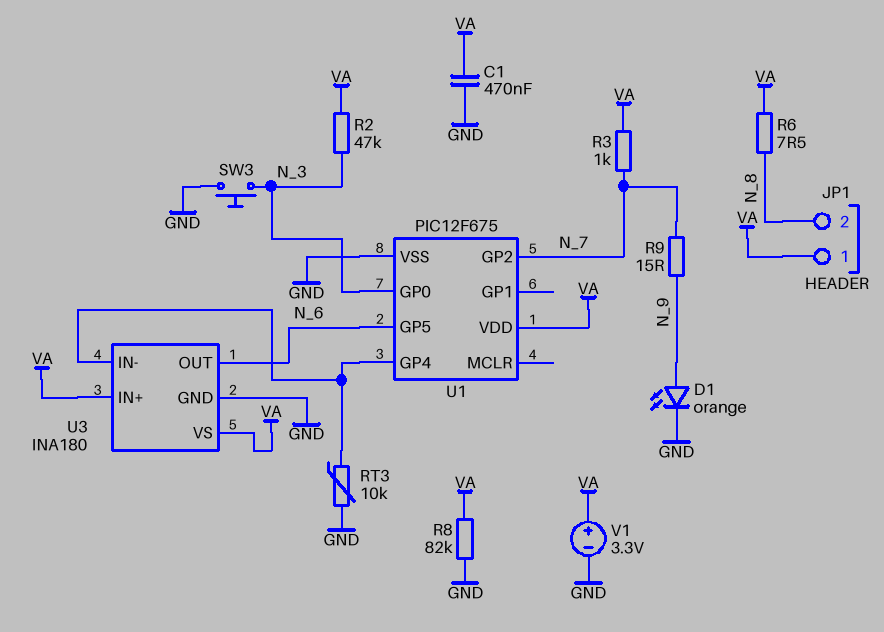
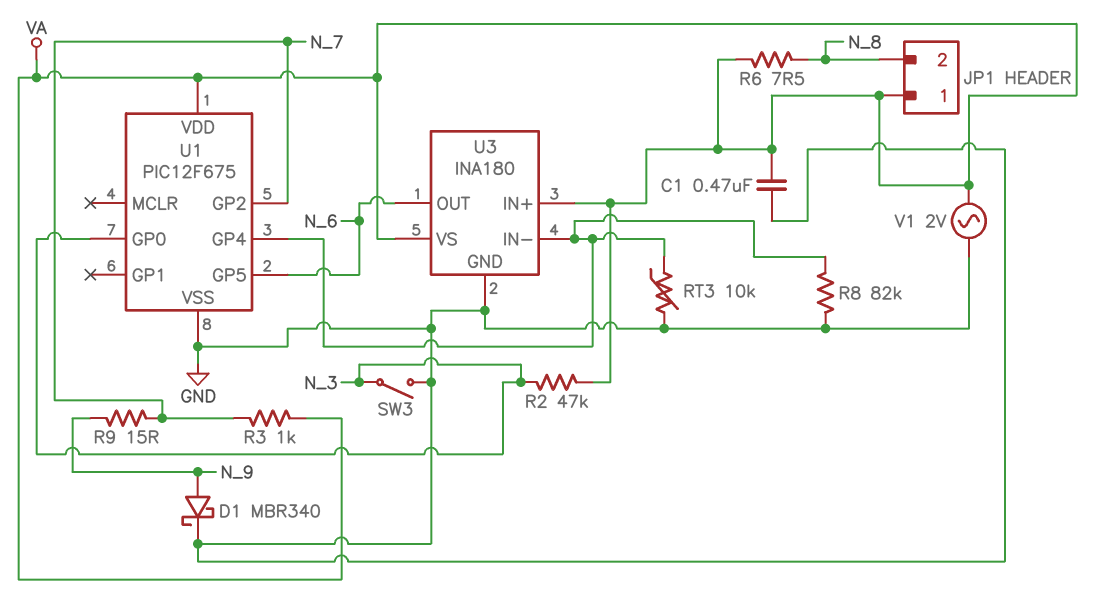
D1: LED orange (A N_9, K GND) -> schottky MBR340 (A N_9, K GND)
R8: 82k (GND, VA) -> 82k (GND, U1/GP4)
SW3: button (GND, N_3) -> switch (GND, N_3)
V1: 3.3V (plus VA, minus GND) -> AC 2V (GND, VA)

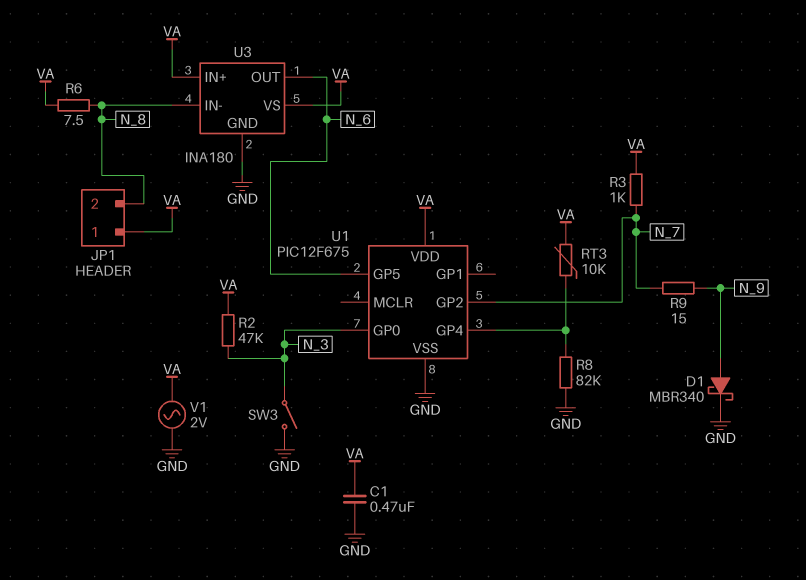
RT3: 10k (GND, U1/GP4) -> 10k (U1/GP4, VA)
U3 pin IN-: U1/GP4 -> N_8

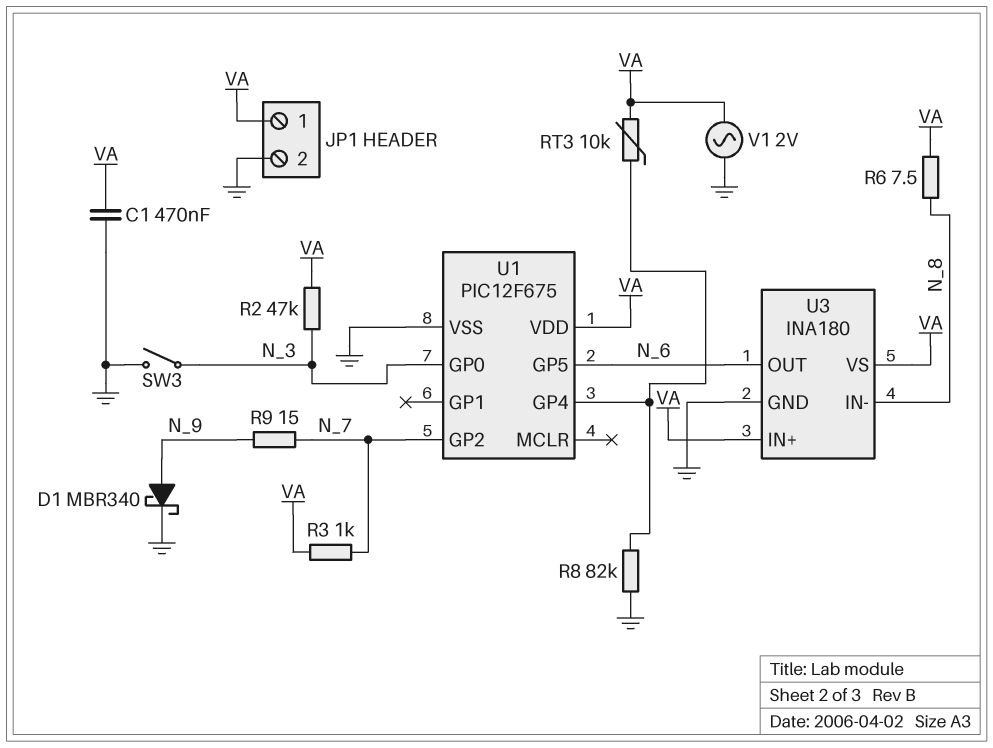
JP1 pin 2: N_8 -> GND

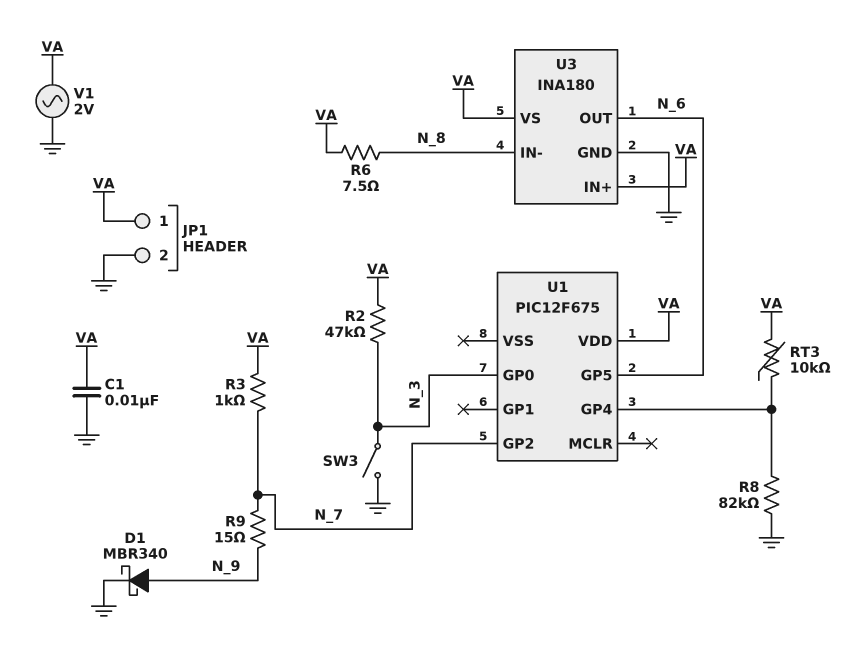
C1: 470nF (GND, VA) -> 10nF (GND, VA)
U1 pin VSS: GND -> none

